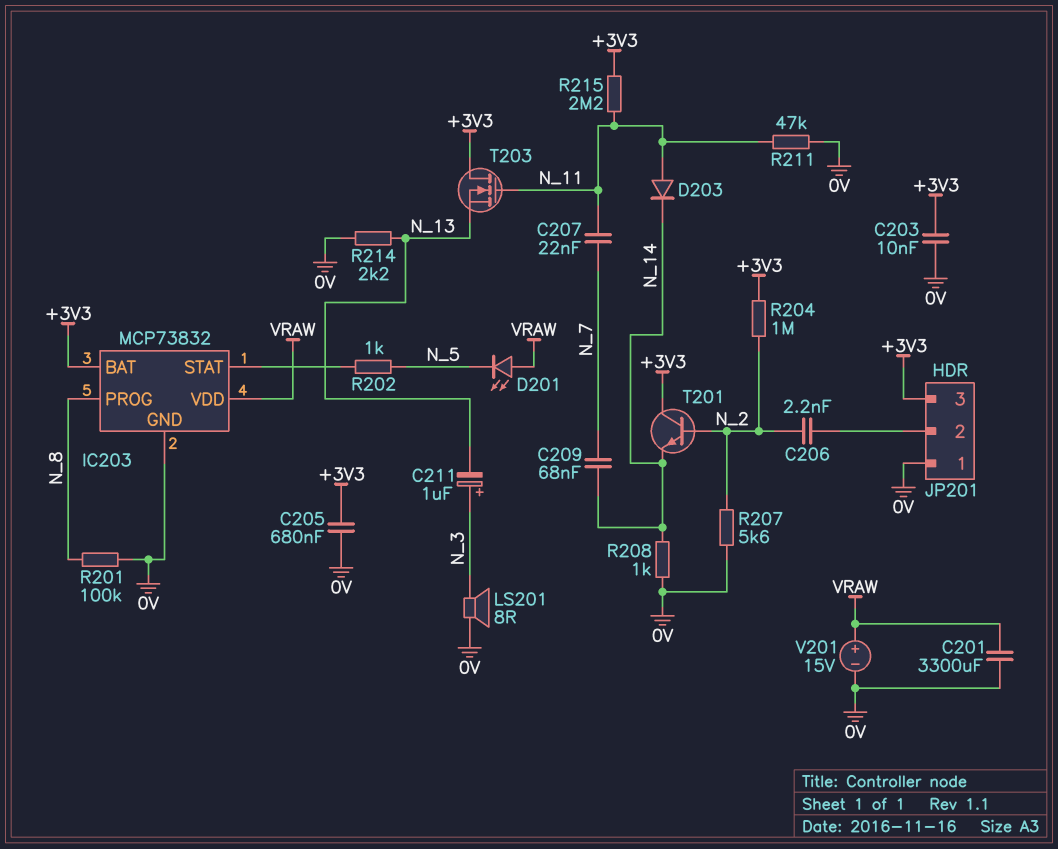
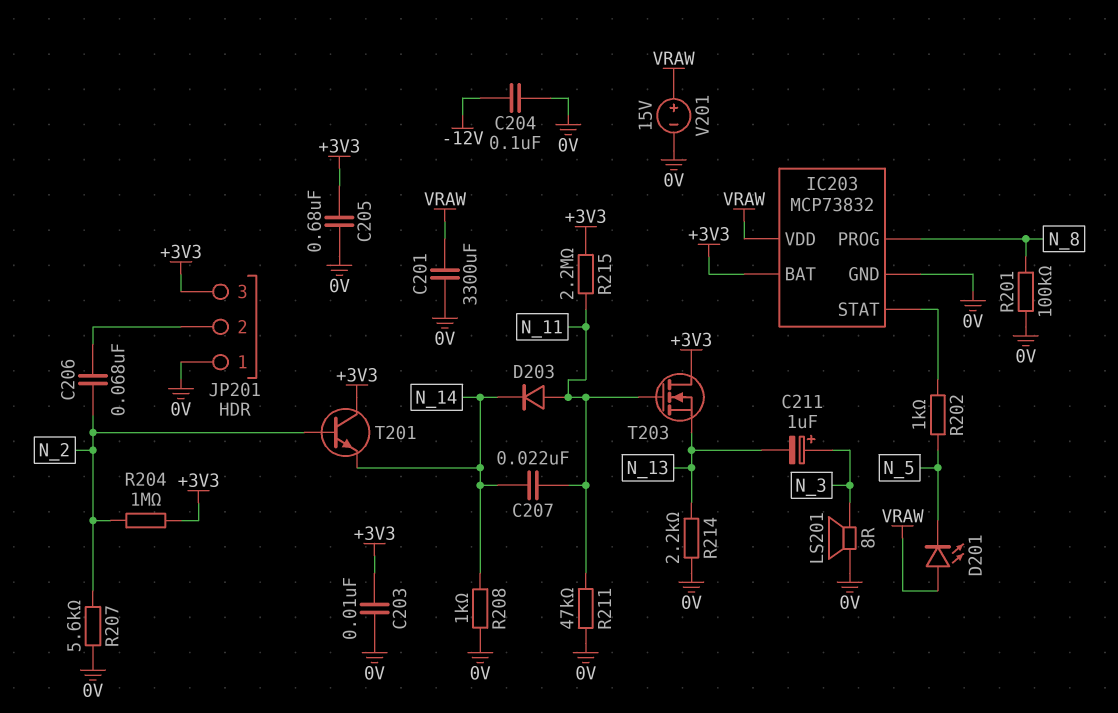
C204: none -> 100nF (-12V, 0V)
C206: 2.2nF (JP201/2, N_2) -> 68nF (JP201/2, N_2)
C207: 22nF (N_7, N_11) -> 22nF (N_11, N_14)
C209: 68nF (N_7, N_14) -> none

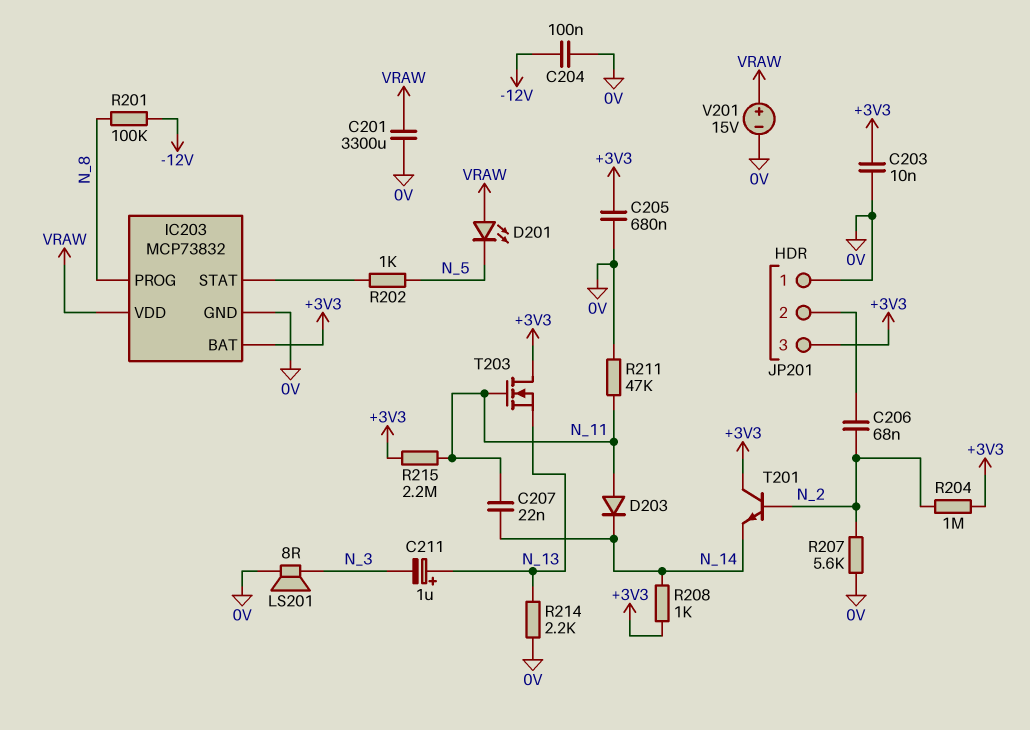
C211: 1uF (plus N_3, minus N_13) -> 1uF (plus N_13, minus N_3)
R201: 100k (0V, N_8) -> 100k (-12V, N_8)
R208: 1k (0V, N_14) -> 1k (+3V3, N_14)

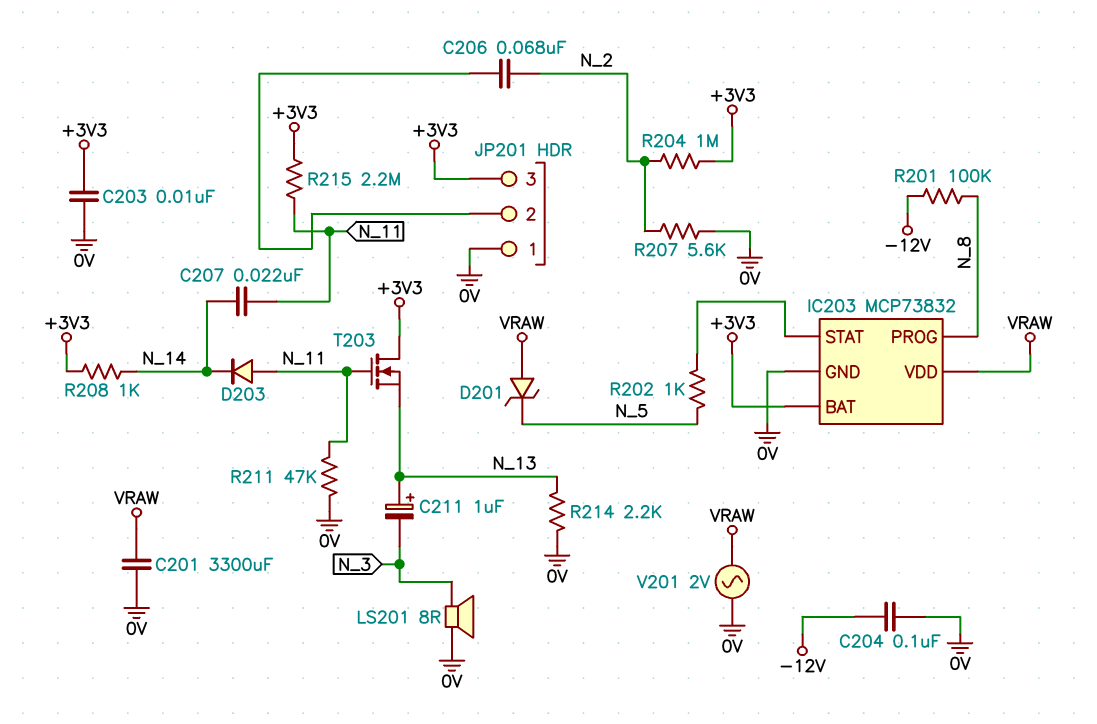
C205: 680nF (+3V3, 0V) -> none
D201: LED (A VRAW, K N_5) -> zener (A VRAW, K N_5)
T201: NPN (B N_2, C +3V3, E N_14) -> none
V201: 15V (plus VRAW, minus 0V) -> AC 2V (0V, VRAW)

